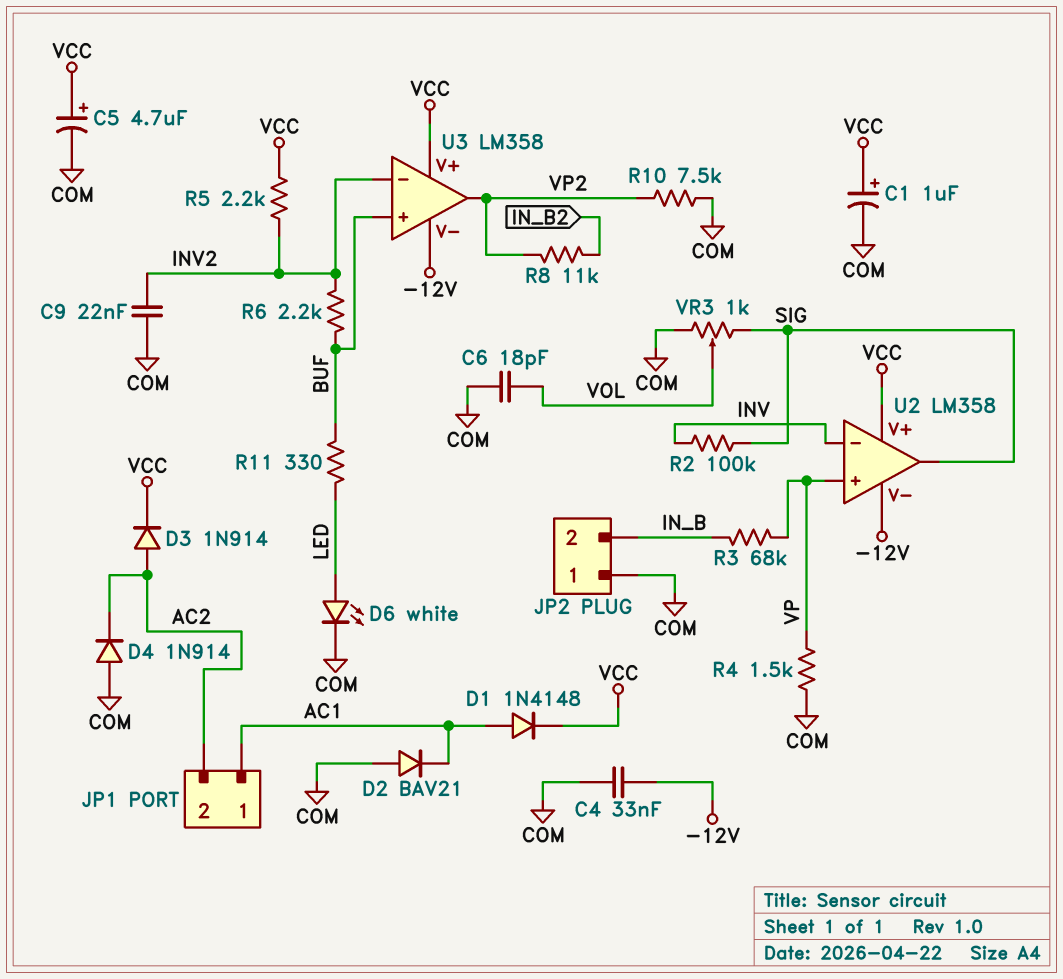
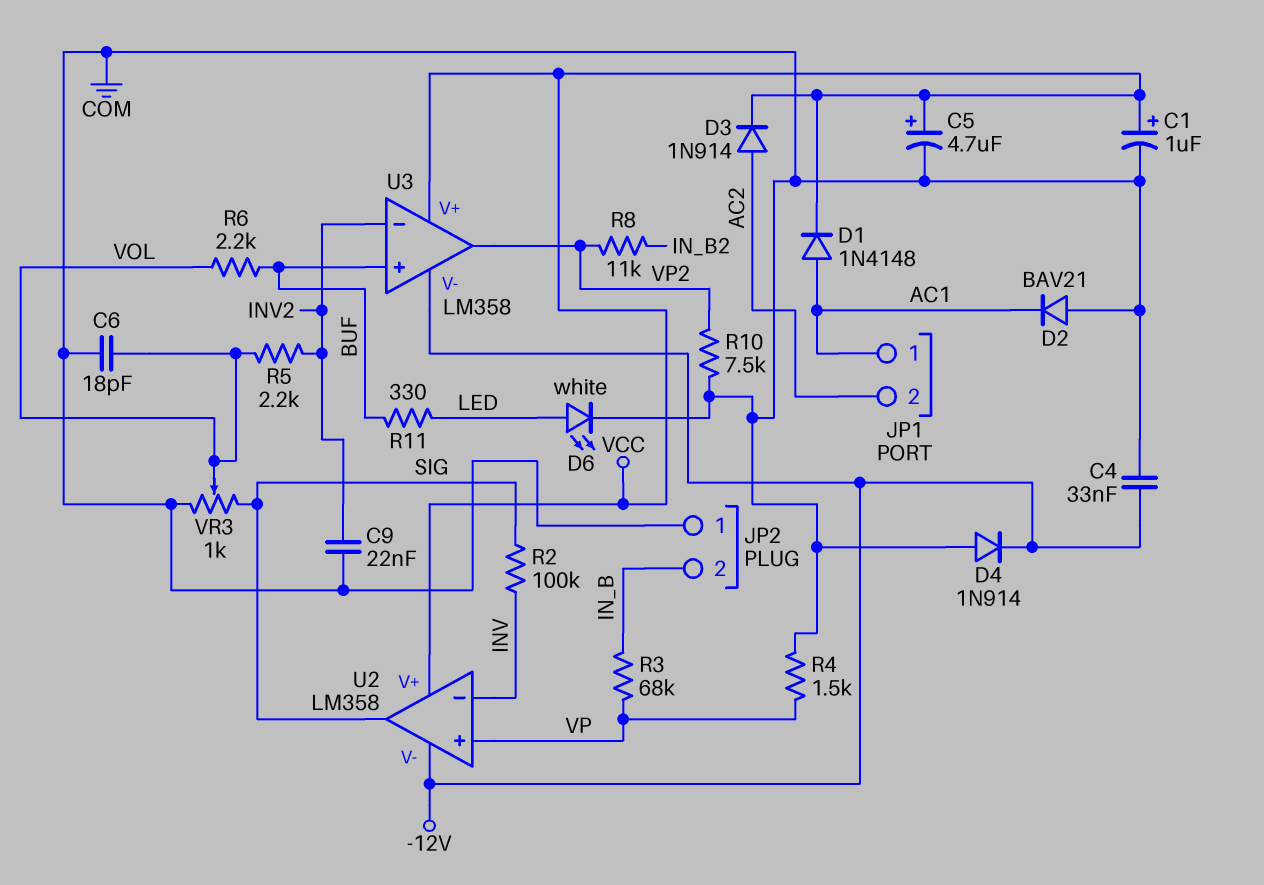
D4: diode 1N914 (A COM, K AC2) -> diode 1N914 (A COM, K -12V)
R5: 2.2k (INV2, VCC) -> 2.2k (INV2, VOL)
R6: 2.2k (BUF, INV2) -> 2.2k (BUF, VOL)

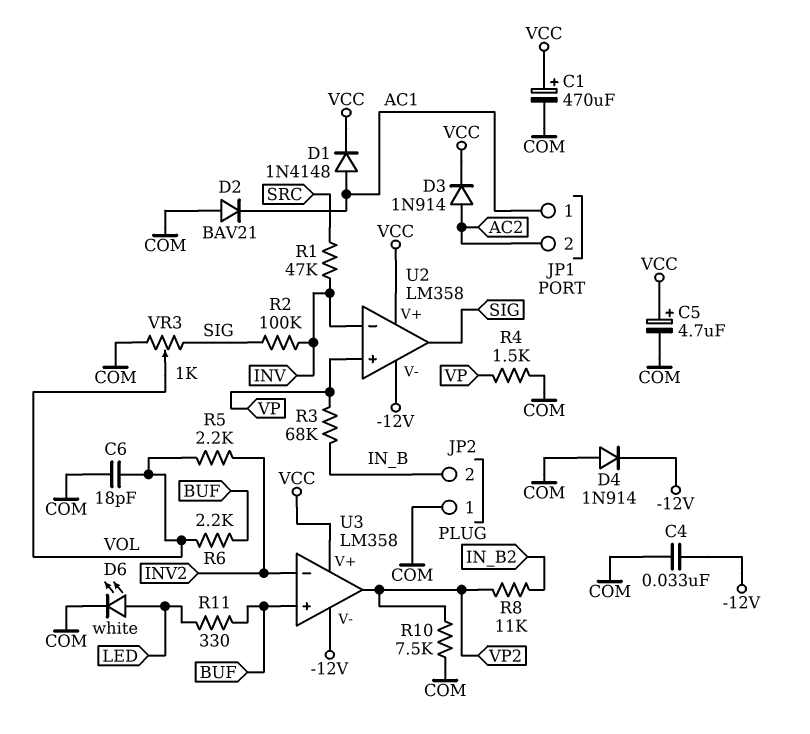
C1: 1uF (plus VCC, minus COM) -> 470uF (plus VCC, minus COM)
C9: 22nF (COM, INV2) -> none
R1: none -> 47k (INV, SRC)

